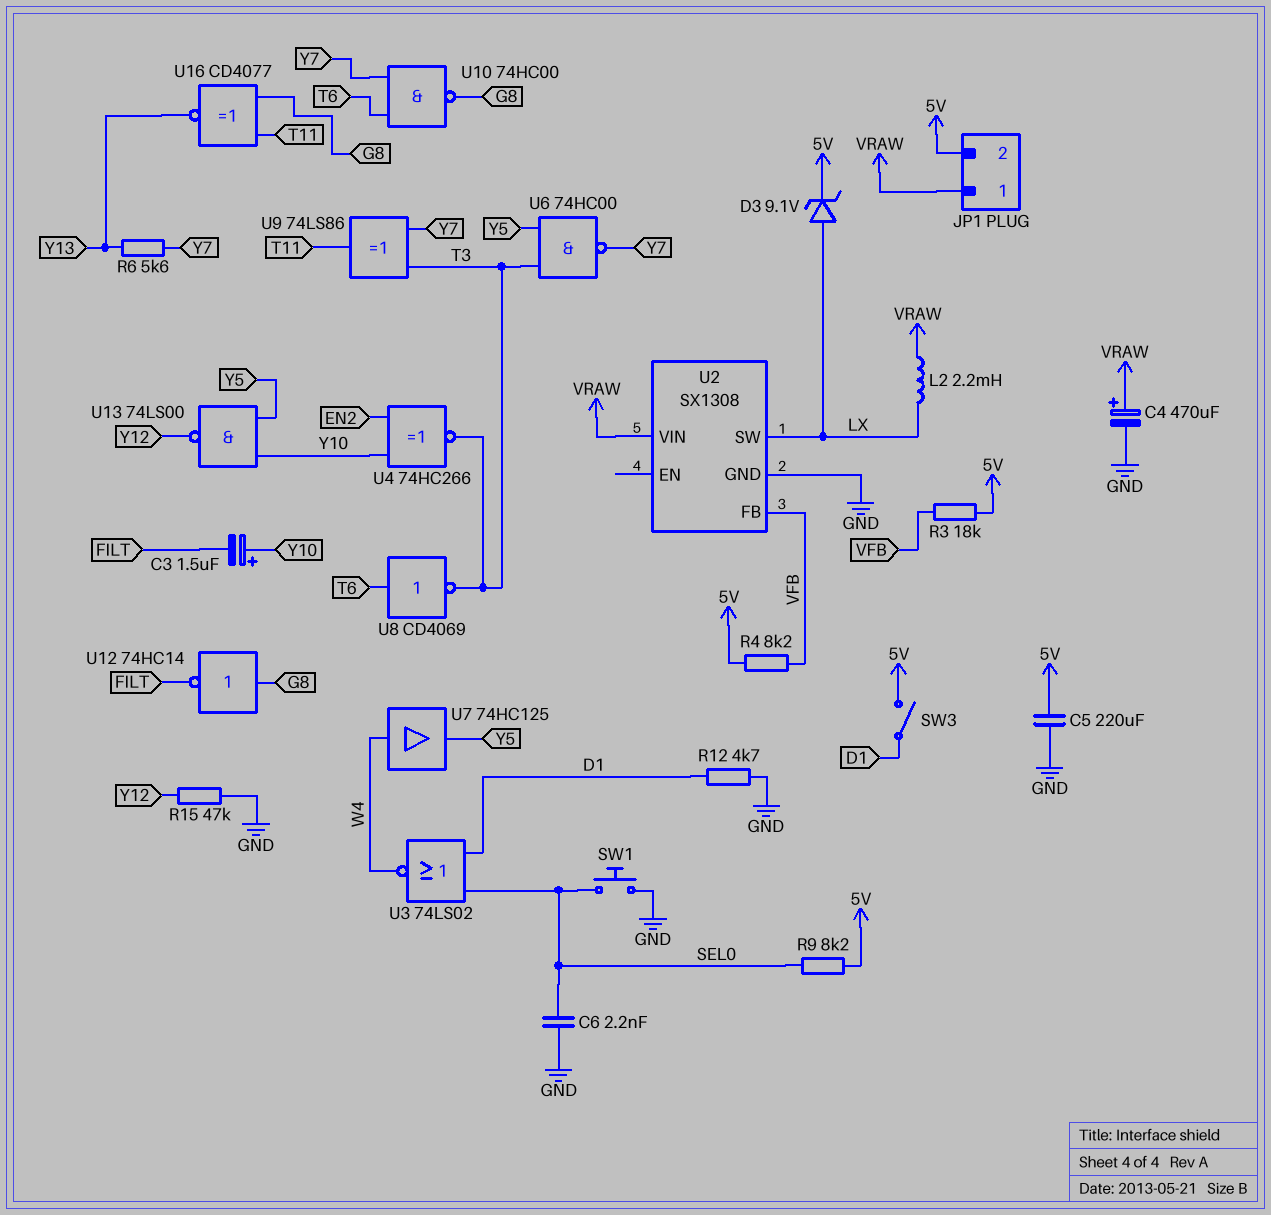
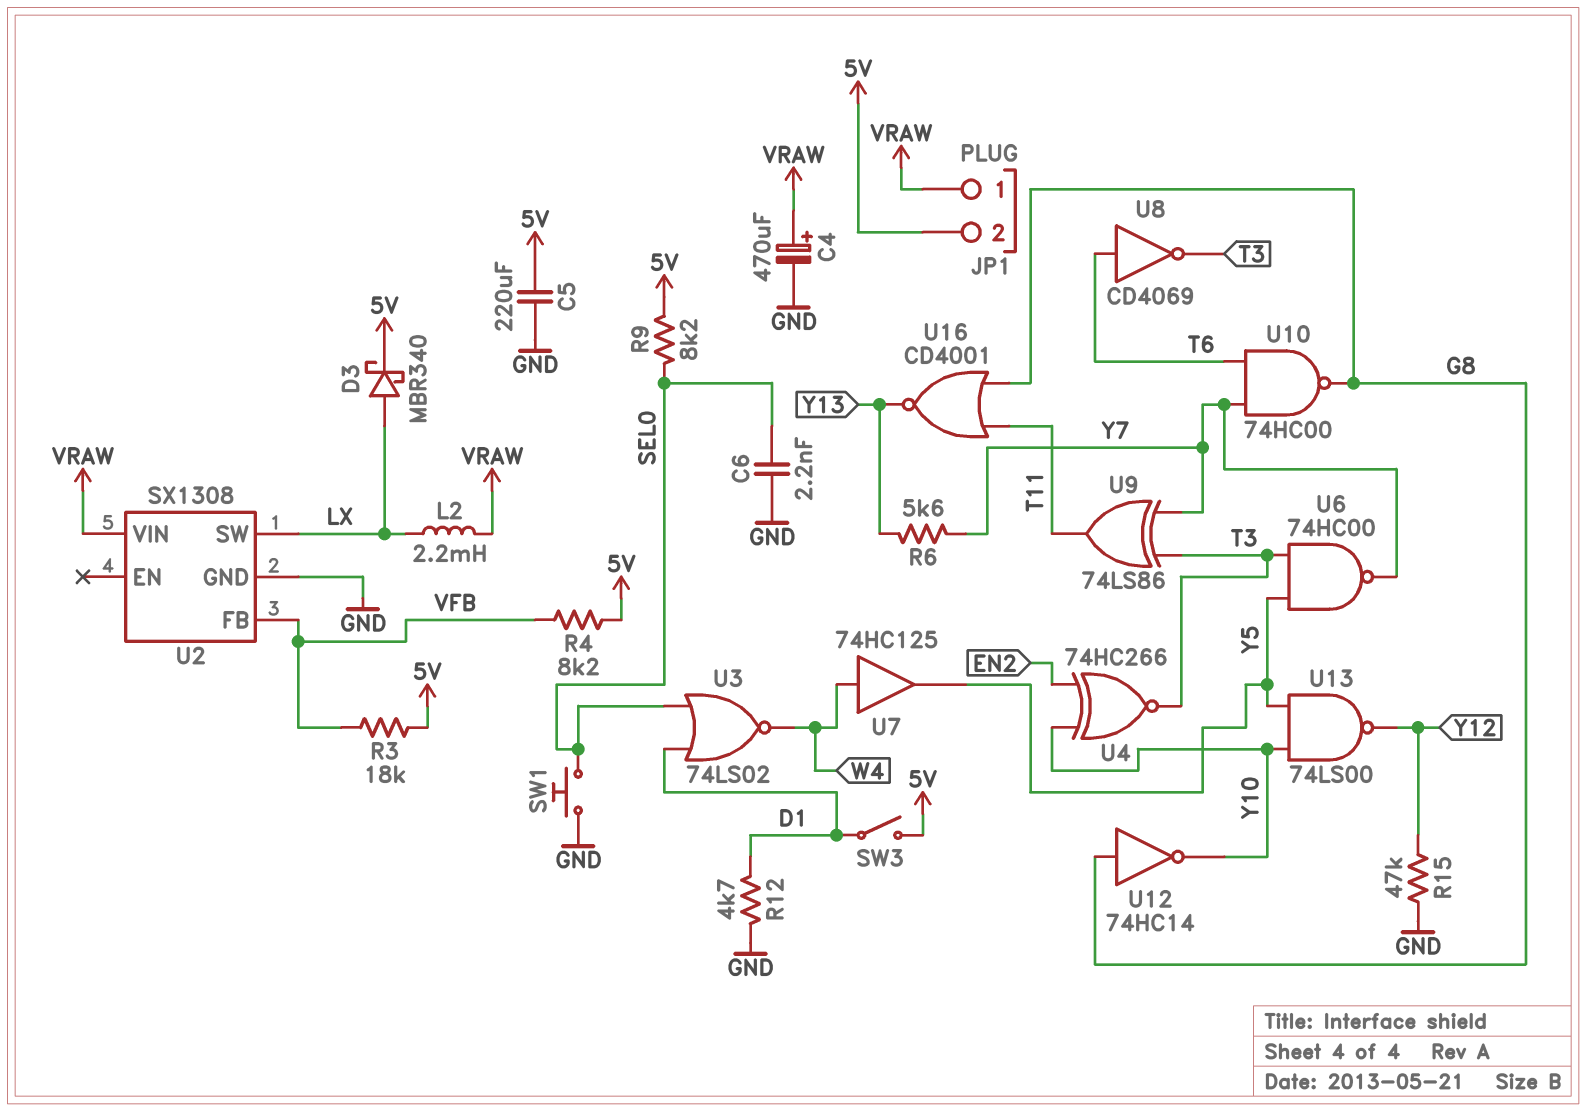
C3: 1.5uF (plus Y10, minus FILT) -> none
D3: zener 9.1V (A LX, K 5V) -> schottky MBR340 (A LX, K 5V)
U12: NOT 74HC14 (in G8, out FILT) -> NOT 74HC14 (in G8, out Y10)
U16: XNOR CD4077 (in G8, in T11, out Y13) -> NOR CD4001 (in G8, in T11, out Y13)

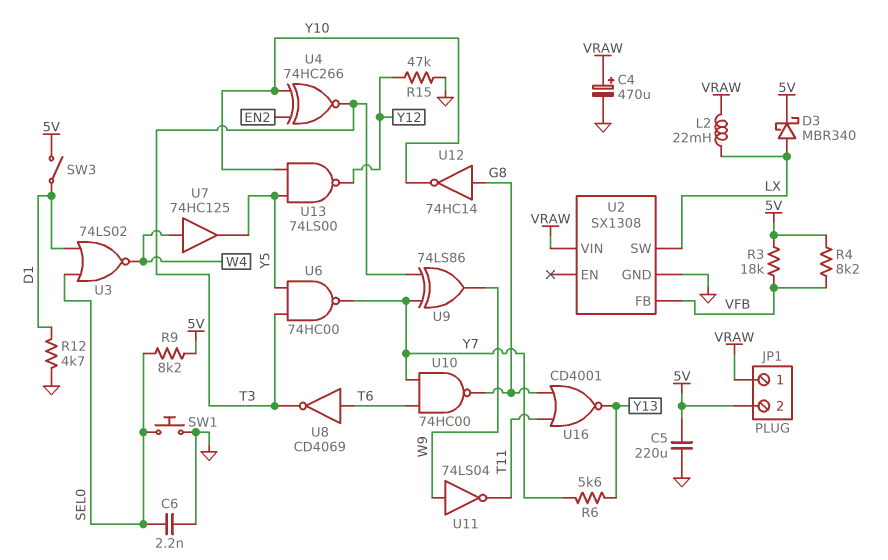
L2: 2.2mH (LX, VRAW) -> 22mH (LX, VRAW)
U9: XOR 74LS86 (in T3, in Y7, out T11) -> XOR 74LS86 (in T3, in Y7, out W9)
U11: none -> NOT 74LS04 (in W9, out T11)

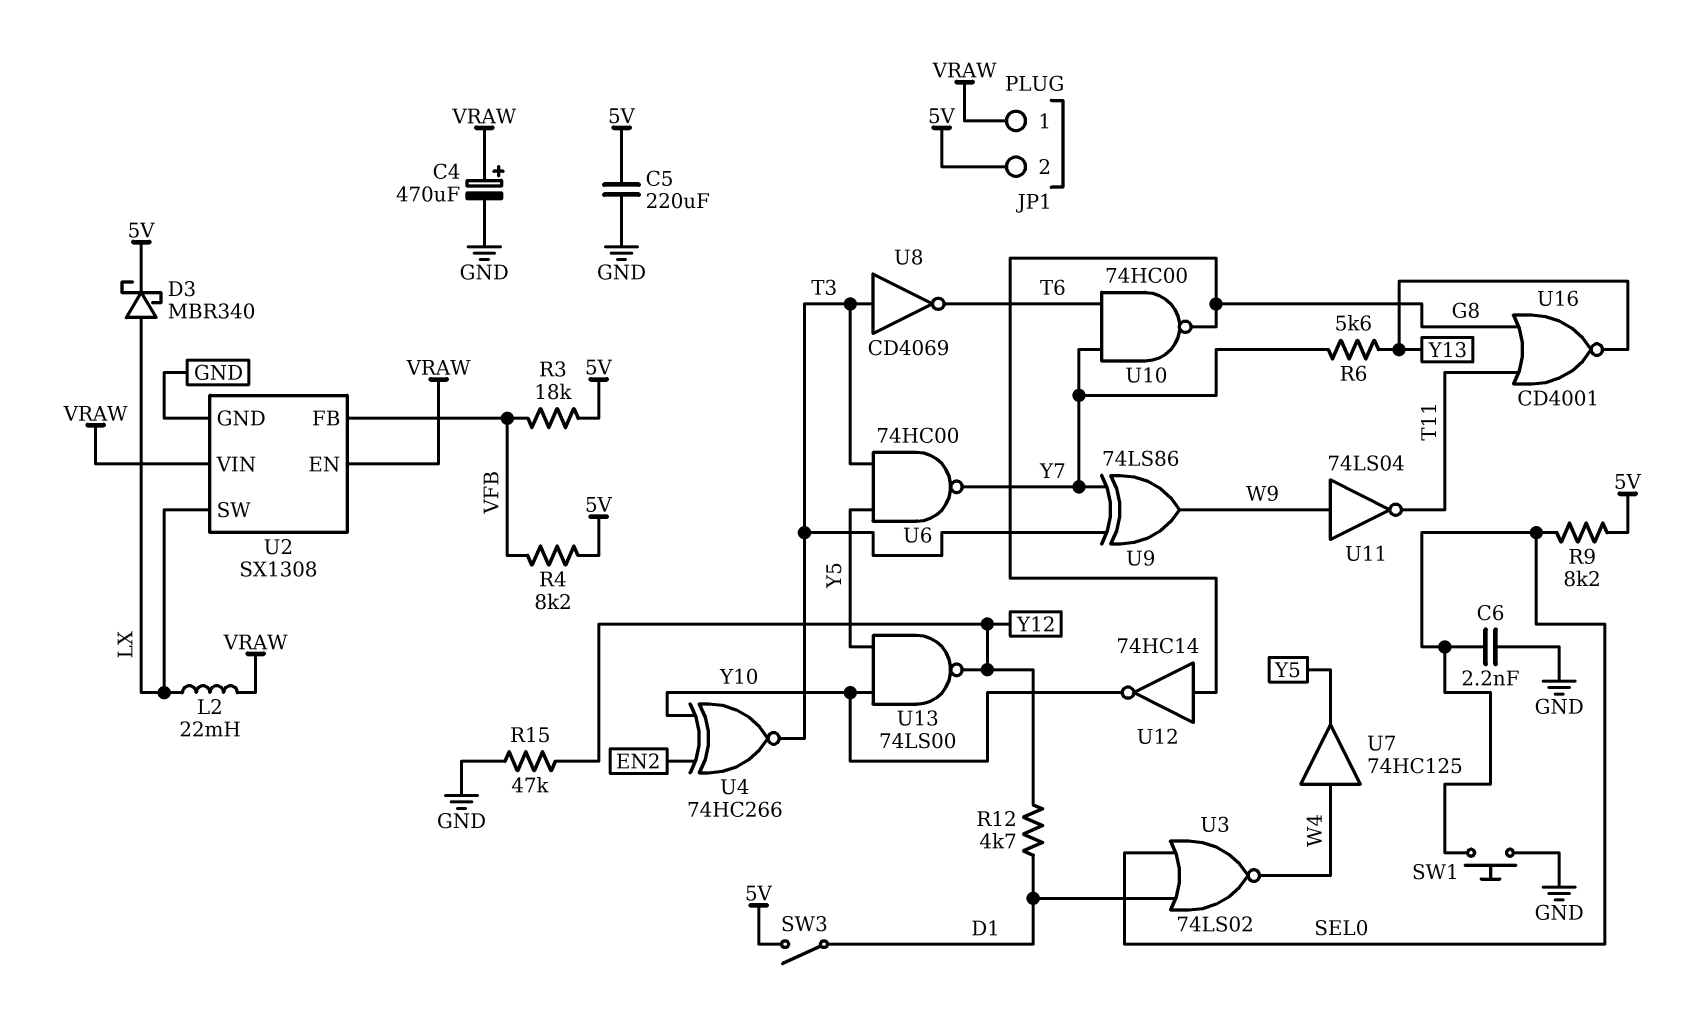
R12: 4.7k (D1, GND) -> 4.7k (D1, Y12)
U2 pin EN: none -> VRAW
U8: NOT CD4069 (in T6, out T3) -> NOT CD4069 (in T3, out T6)

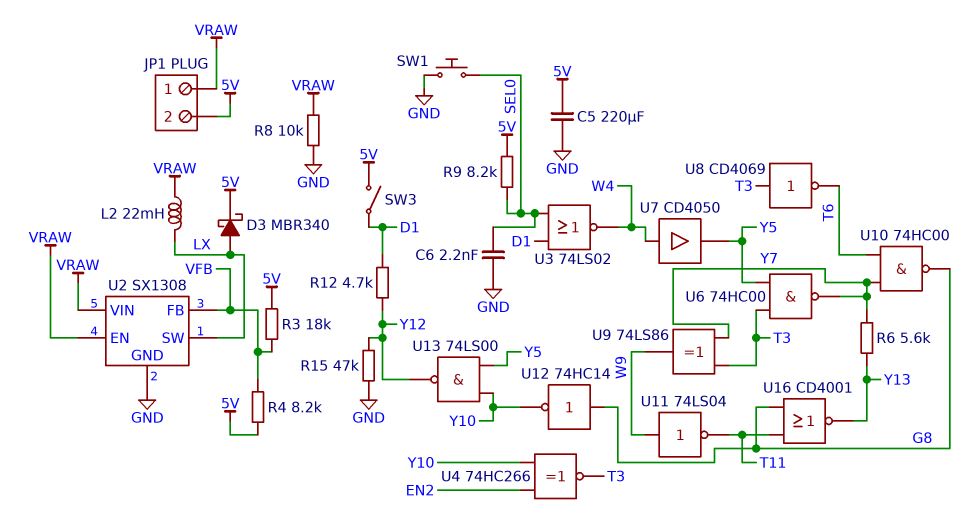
C4: 470uF (plus VRAW, minus GND) -> none
R8: none -> 10k (GND, VRAW)
U7: buffer 74HC125 (in W4, out Y5) -> buffer CD4050 (in W4, out Y5)

